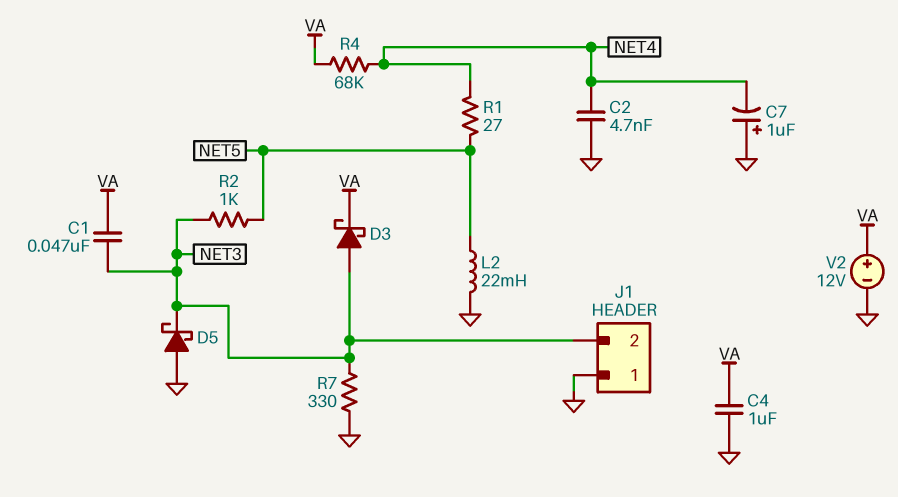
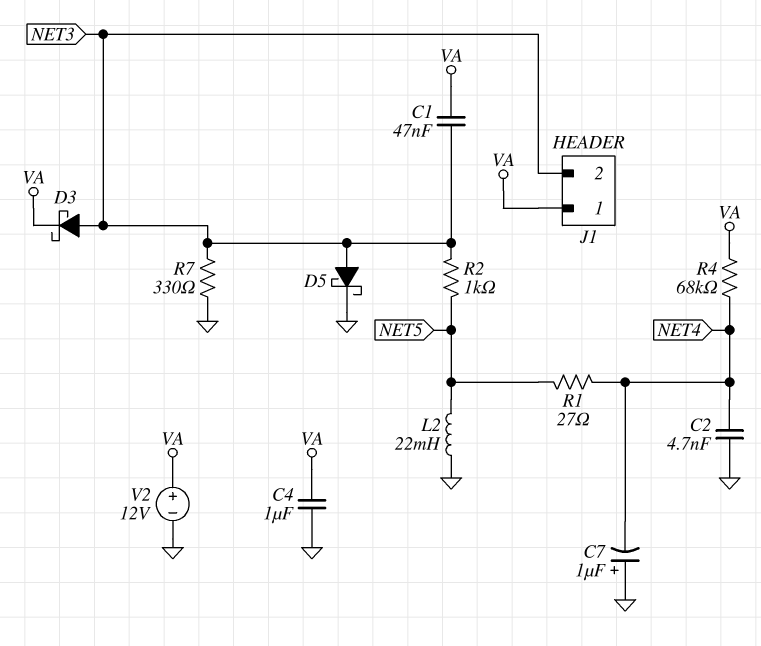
D5: schottky (A GND, K NET3) -> schottky (A NET3, K GND)
J1 pin 1: GND -> VA

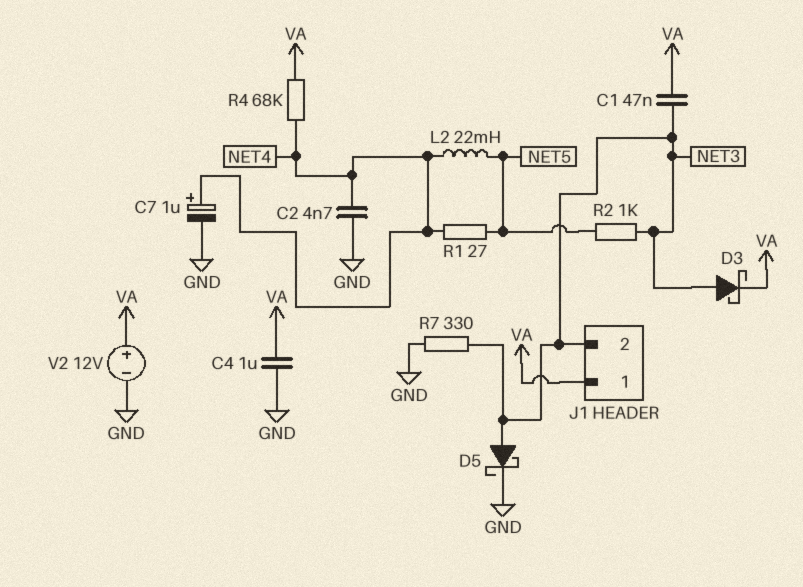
C7: 1uF (plus GND, minus NET4) -> 1uF (plus NET4, minus GND)
L2: 22mH (GND, NET5) -> 22mH (NET4, NET5)

